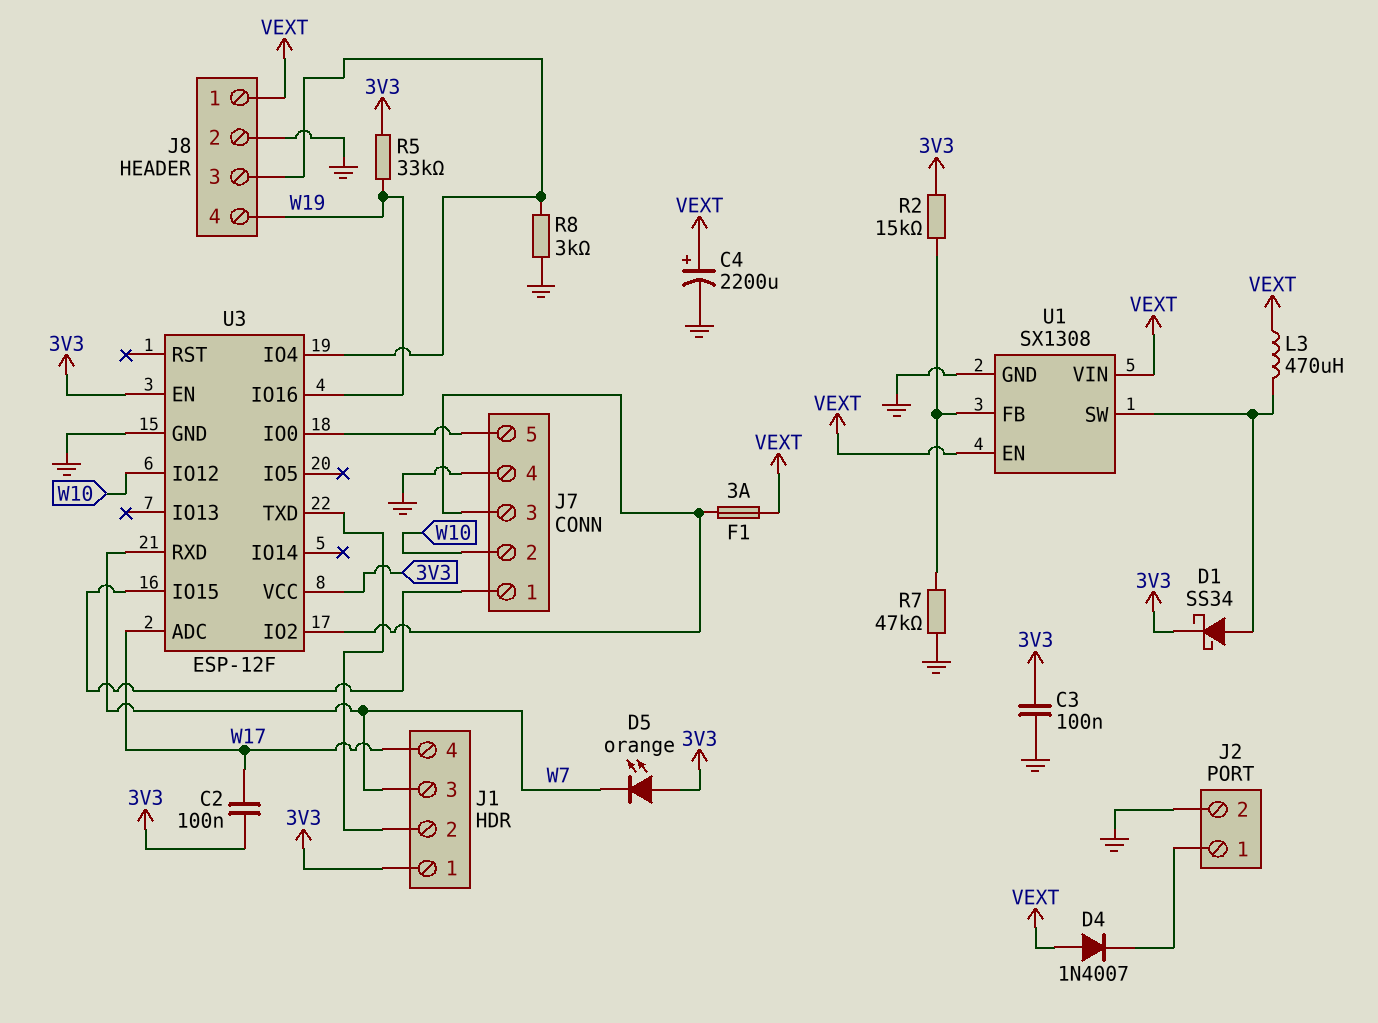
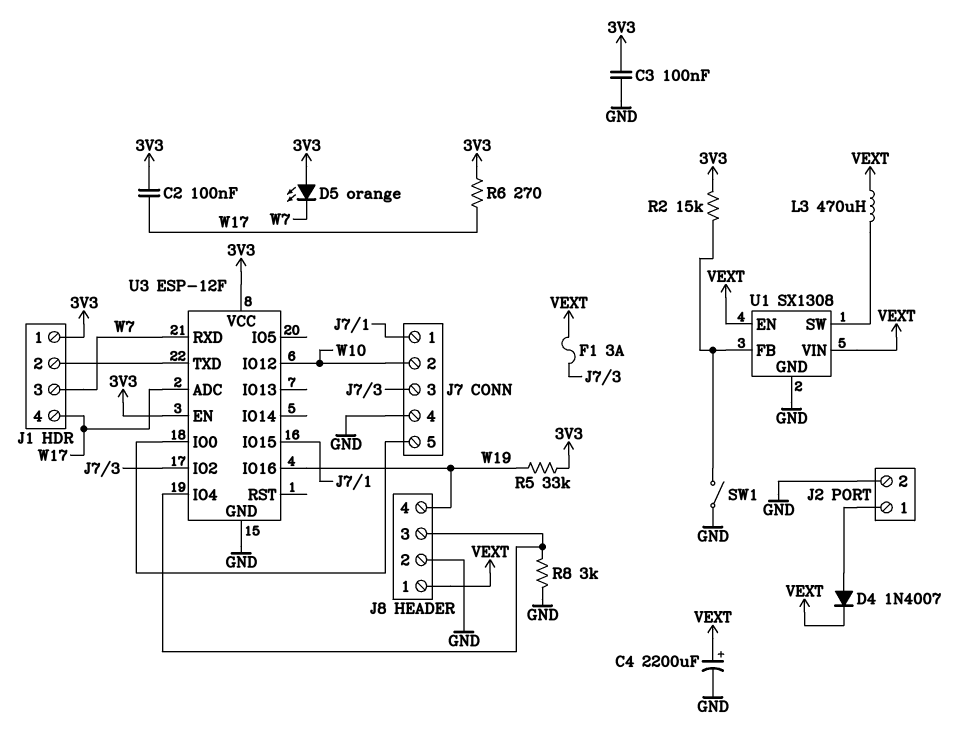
D1: schottky SS34 (A U1/SW, K 3V3) -> none
D4: diode 1N4007 (A VEXT, K J2/1) -> diode 1N4007 (A J2/1, K VEXT)
R6: none -> 270 (3V3, W17)
R7: 47k (GND, U1/FB) -> none
SW1: none -> switch (GND, U1/FB)

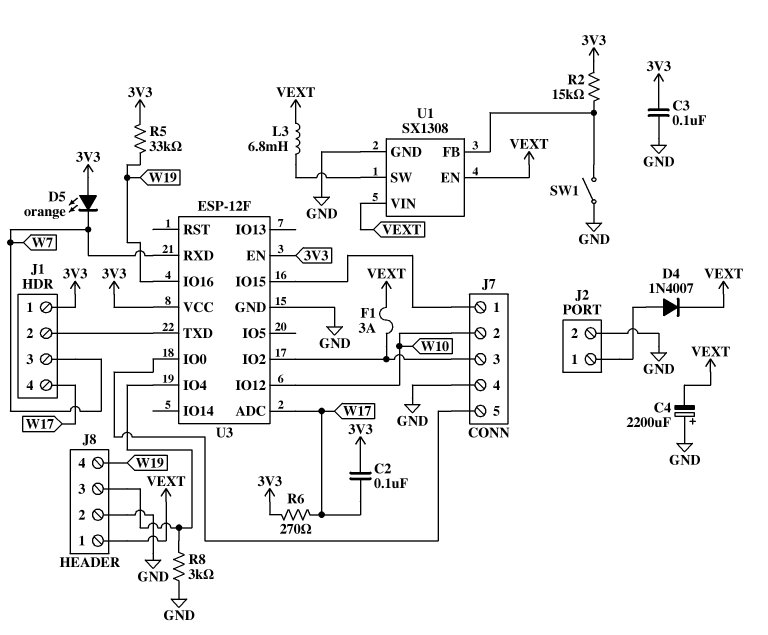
C4: 2200uF (plus VEXT, minus GND) -> 2200uF (plus GND, minus VEXT)
L3: 470uH (U1/SW, VEXT) -> 6.8mH (U1/SW, VEXT)

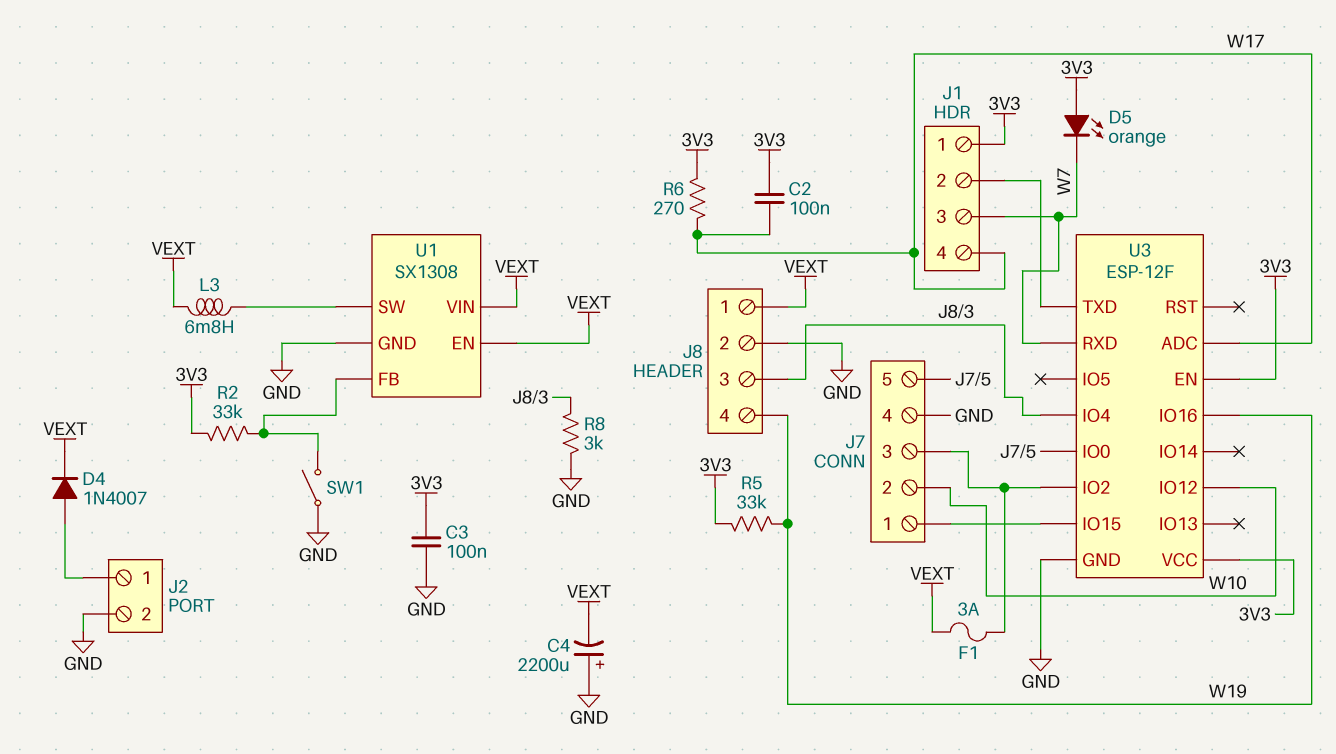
R2: 15k (3V3, U1/FB) -> 33k (3V3, U1/FB)

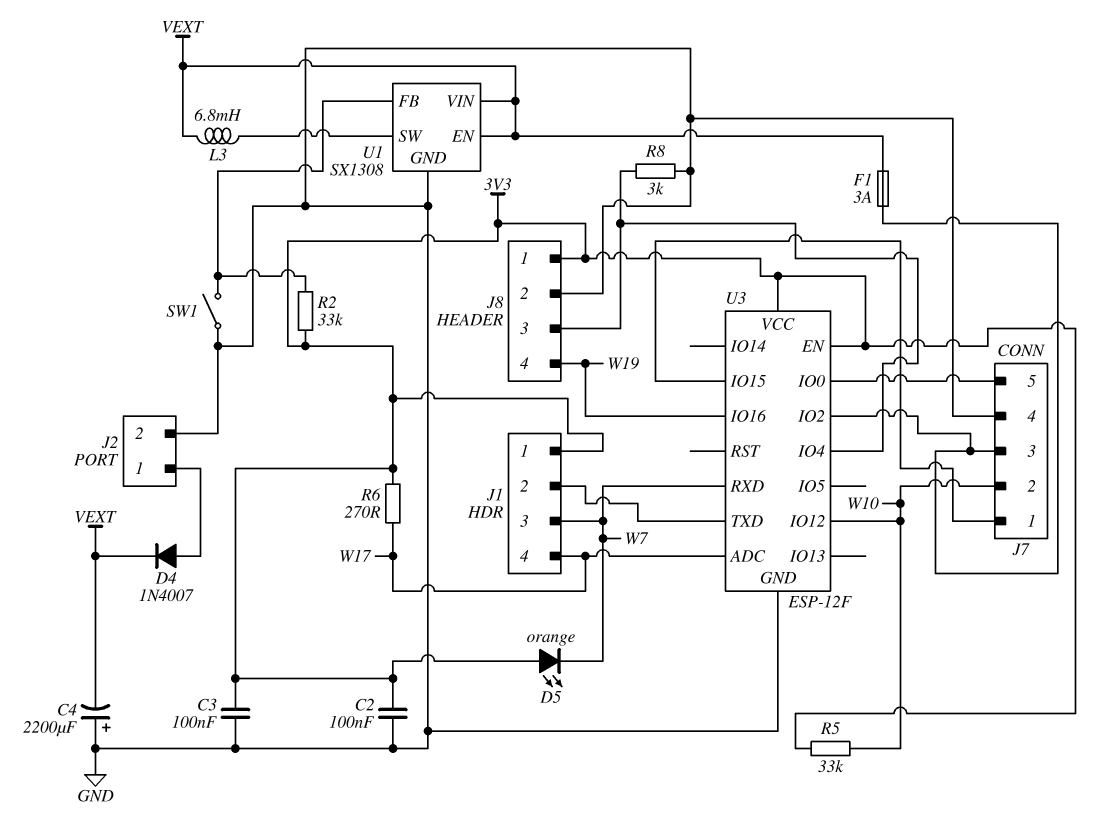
C2: 100nF (3V3, W17) -> 100nF (3V3, GND)
J8 pin 1: VEXT -> 3V3
R5: 33k (3V3, W19) -> 33k (3V3, W10)

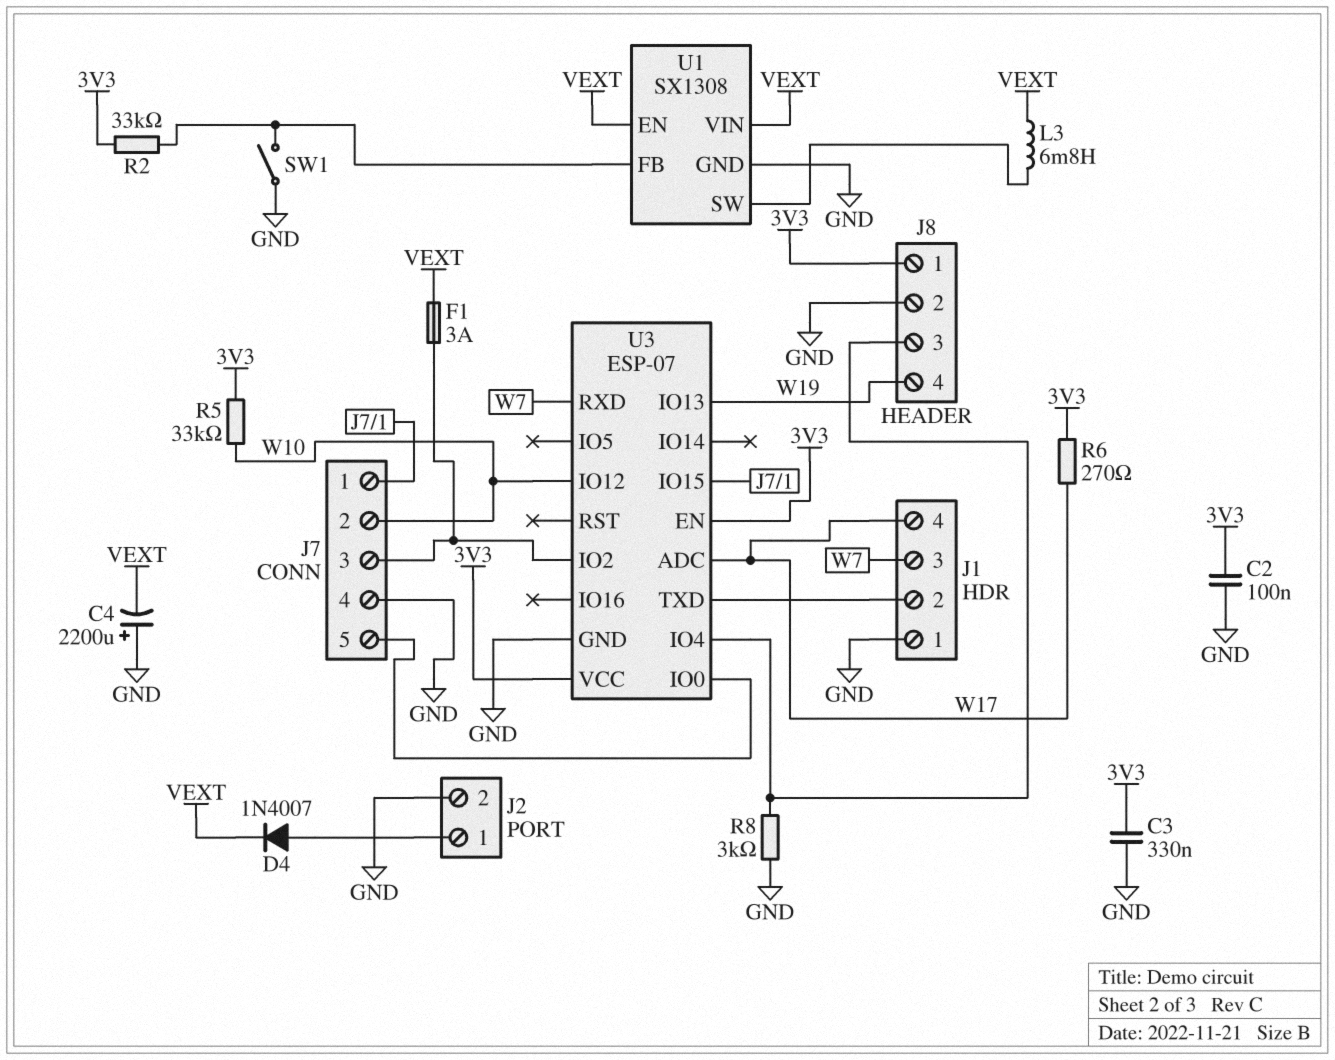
C3: 100nF (3V3, GND) -> 330nF (3V3, GND)
D5: LED orange (A 3V3, K W7) -> none
J1 pin 1: 3V3 -> GND
U3: ESP-12F -> ESP-07
U3 pin IO13: none -> W19
U3 pin IO16: W19 -> none

